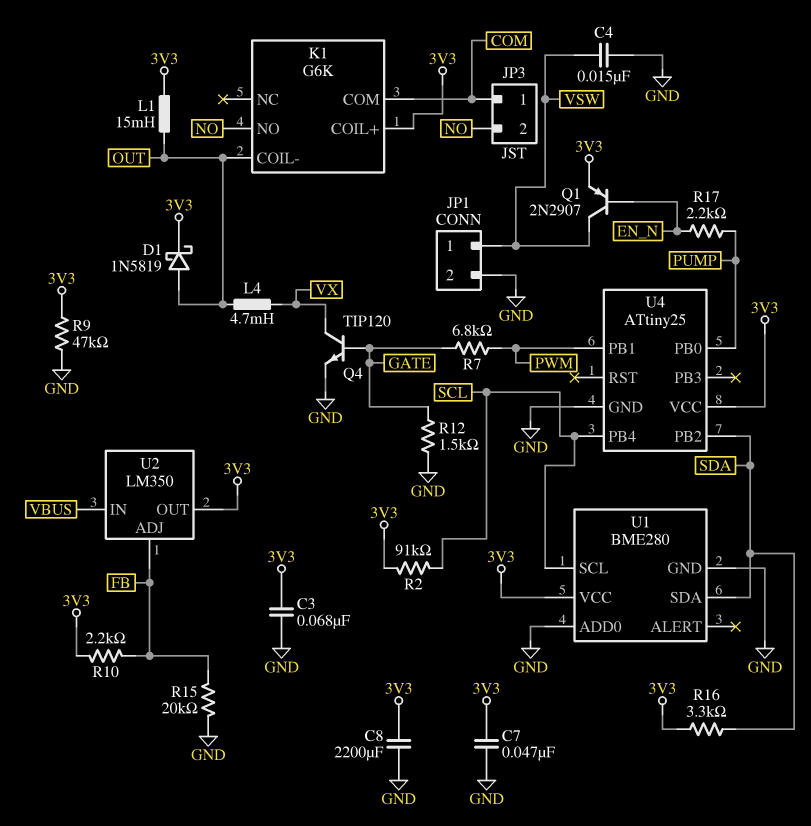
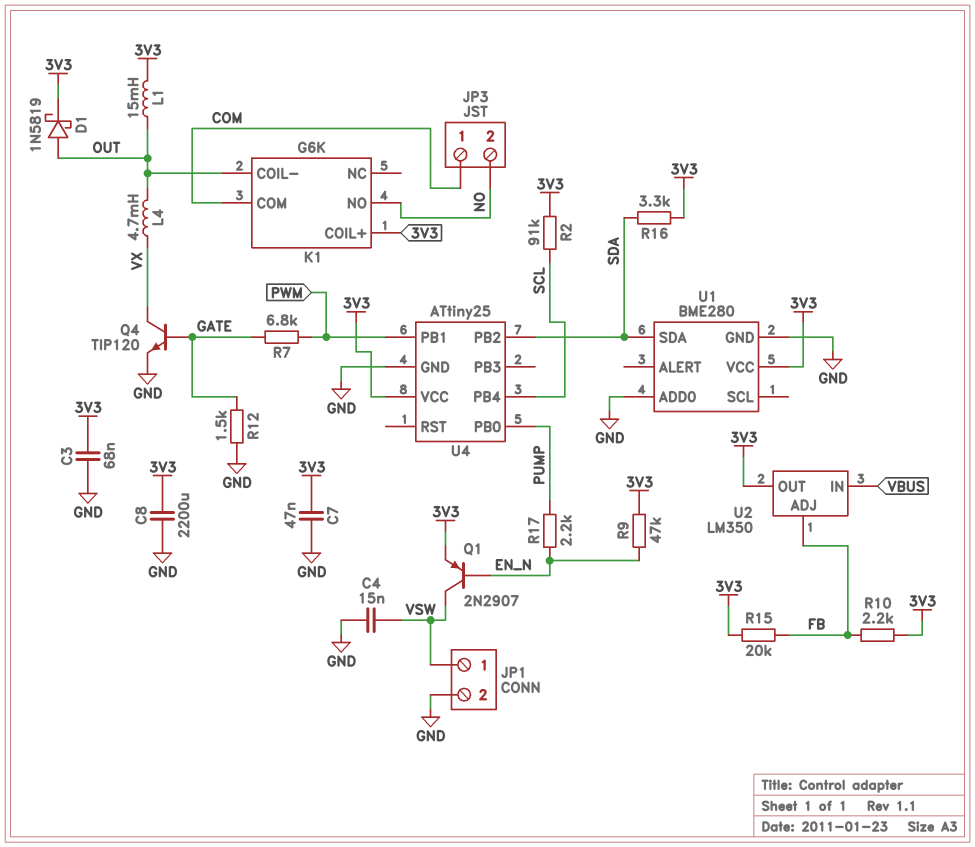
R9: 47k (3V3, GND) -> 47k (3V3, EN_N)
R15: 20k (FB, GND) -> 20k (3V3, FB)
U1 pin SCL: SCL -> none

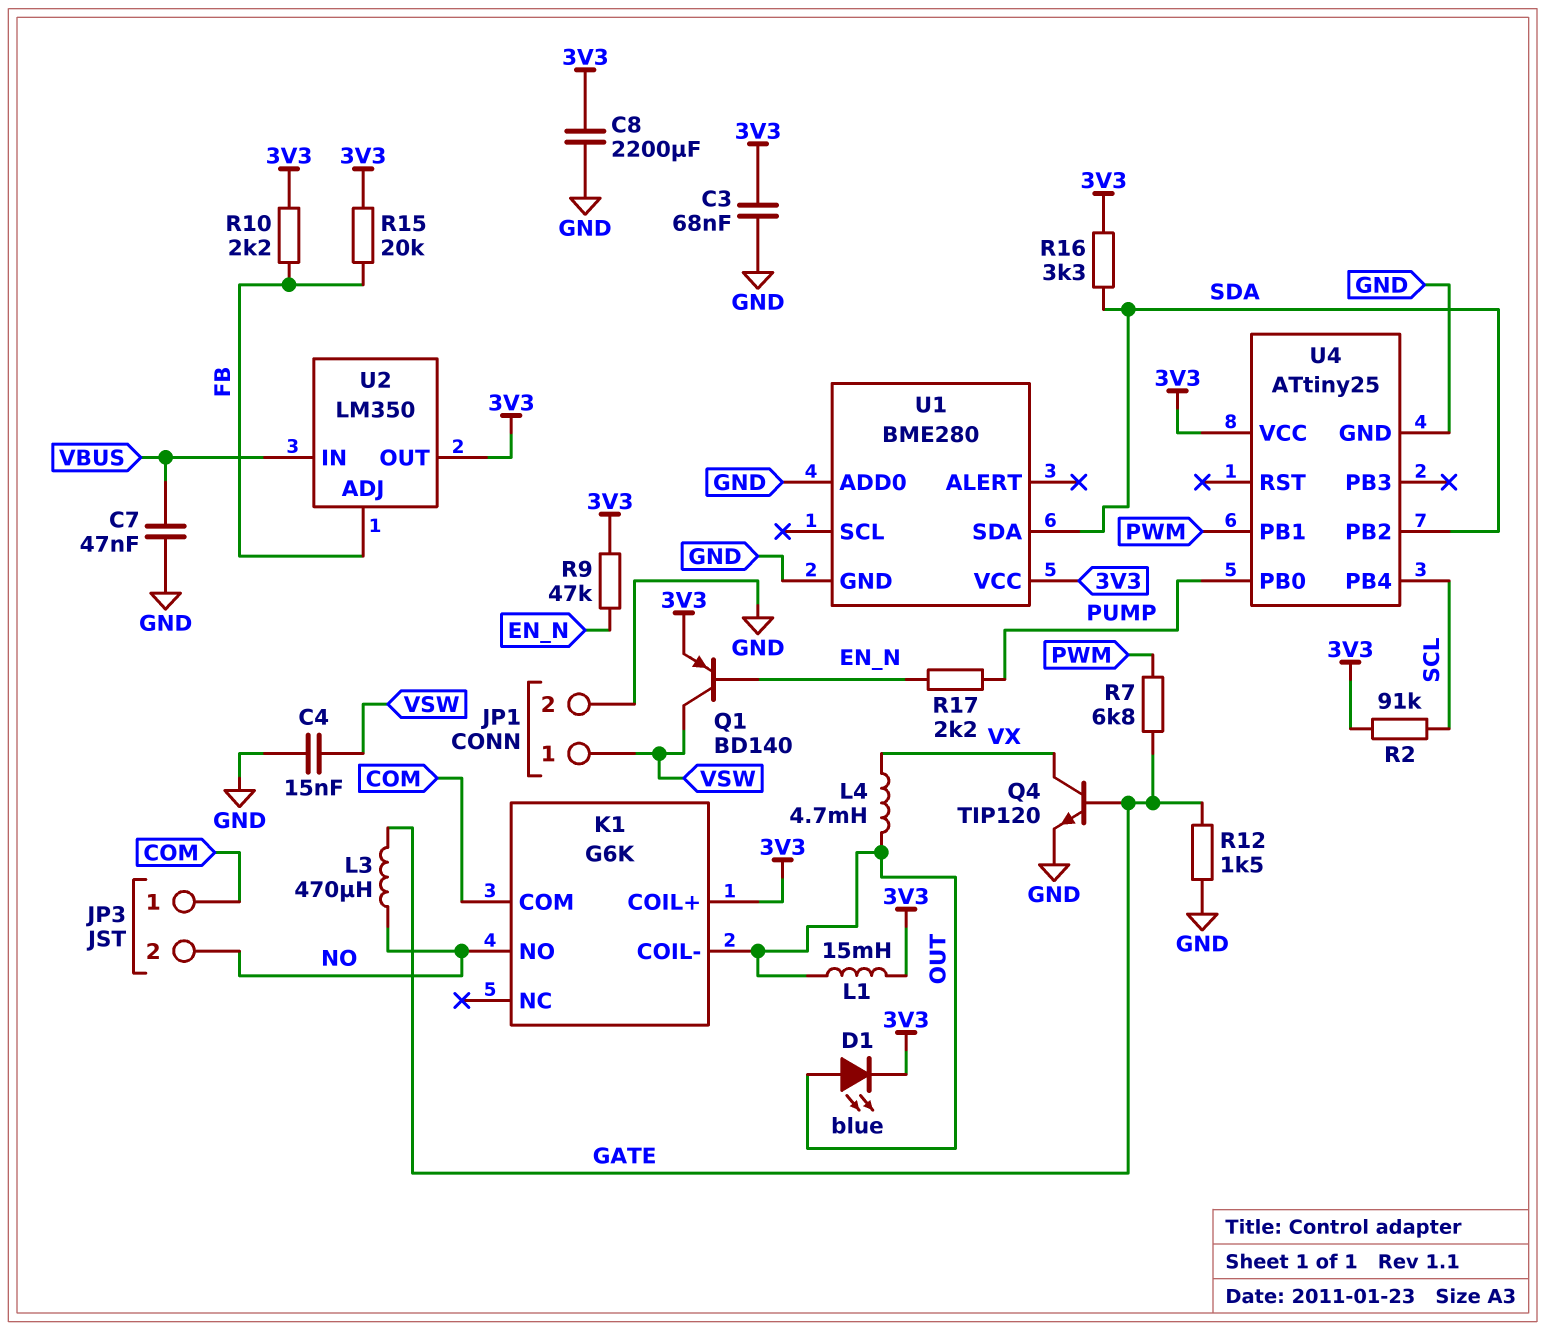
C7: 47nF (3V3, GND) -> 47nF (GND, VBUS)
D1: schottky 1N5819 (A OUT, K 3V3) -> LED blue (A OUT, K 3V3)
L3: none -> 470uH (GATE, NO)
Q1: PNP 2N2907 (B EN_N, C VSW, E 3V3) -> PNP BD140 (B EN_N, C VSW, E 3V3)

